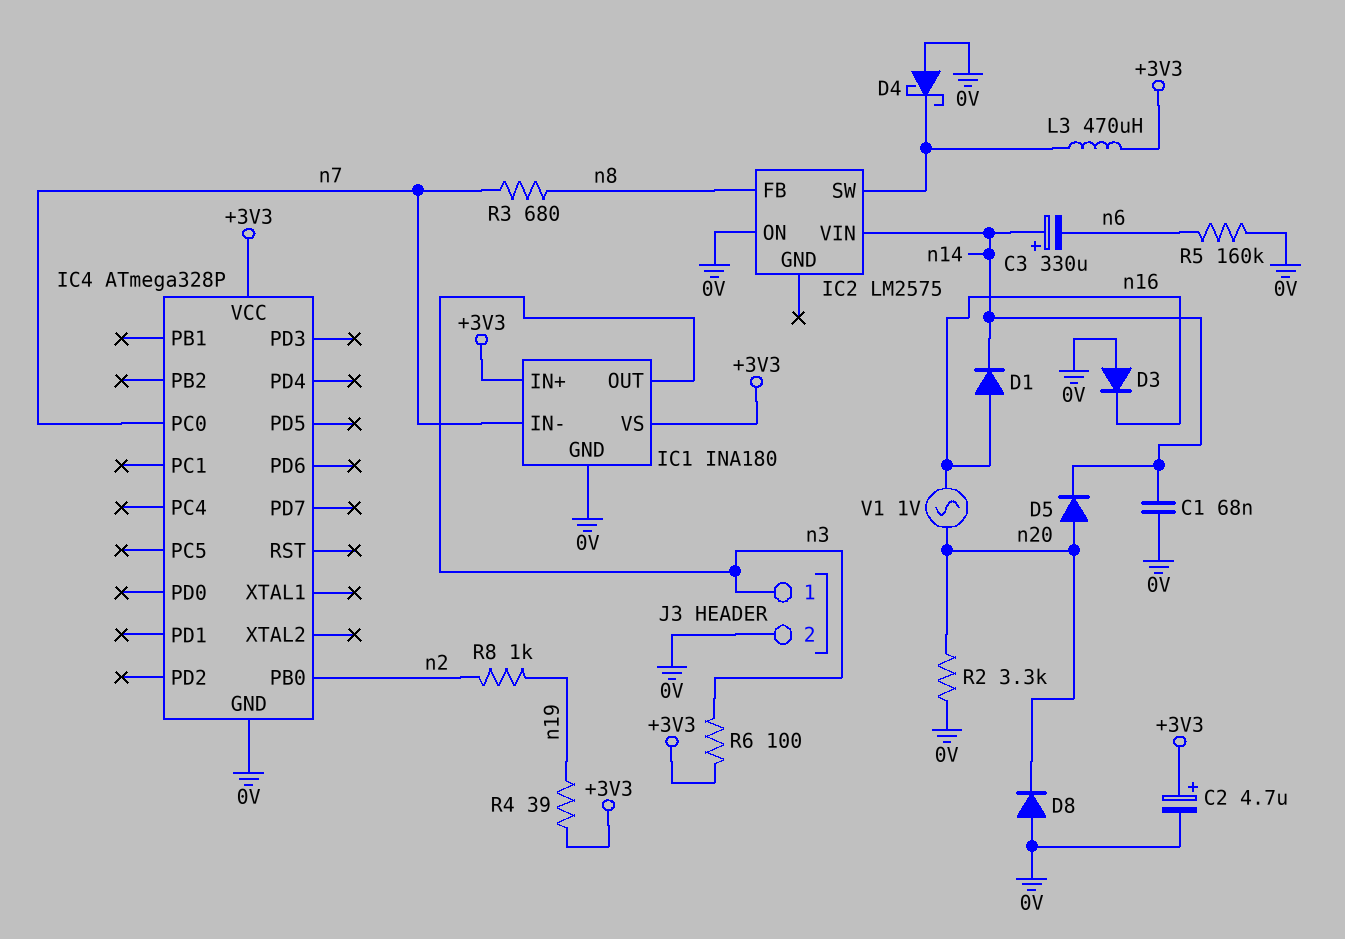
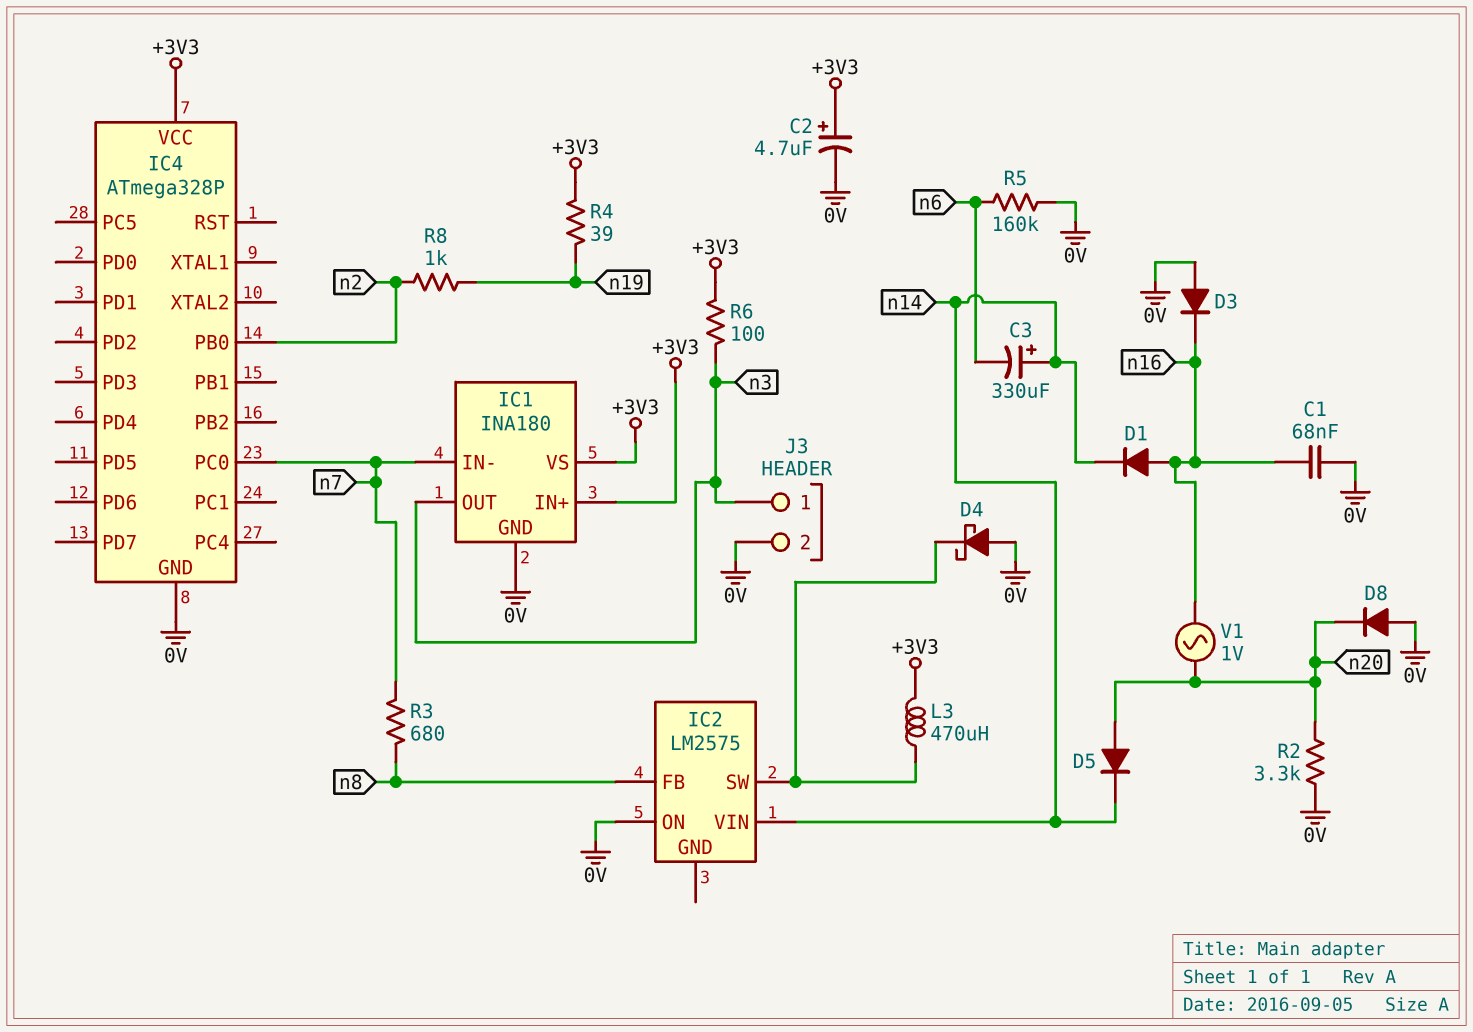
C1: 68nF (0V, n14) -> 68nF (0V, n16)

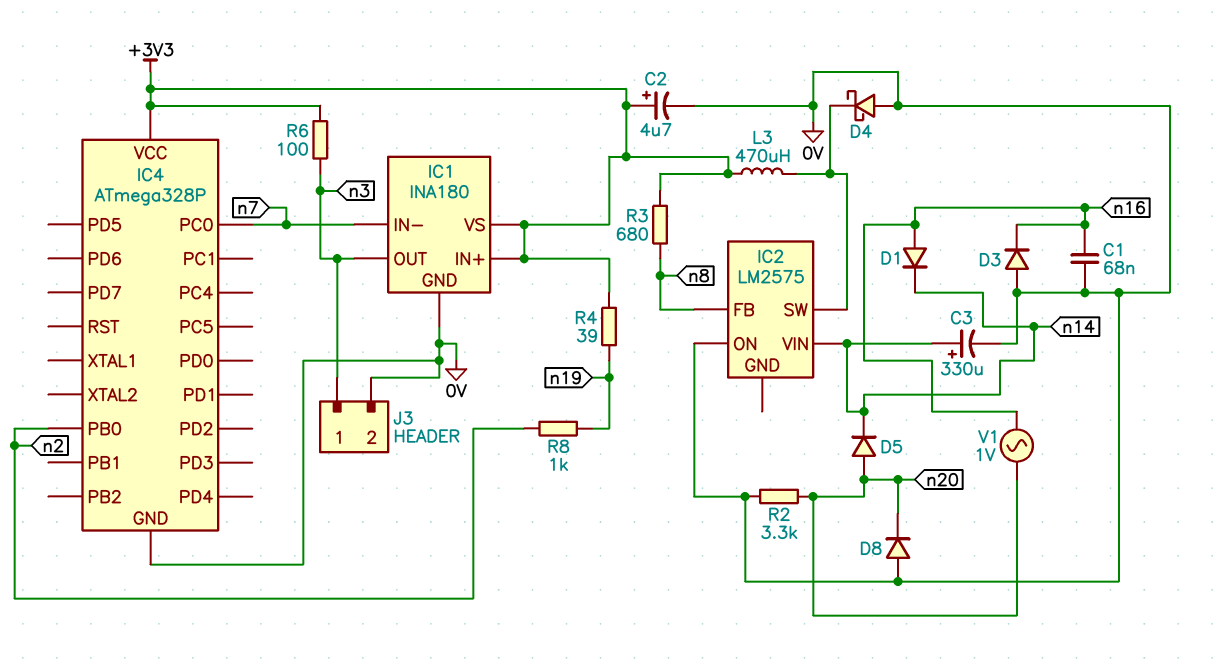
C3: 330uF (plus n14, minus n6) -> 330uF (plus n14, minus 0V)
R3: 680 (n7, n8) -> 680 (+3V3, n8)
R5: 160k (0V, n6) -> none

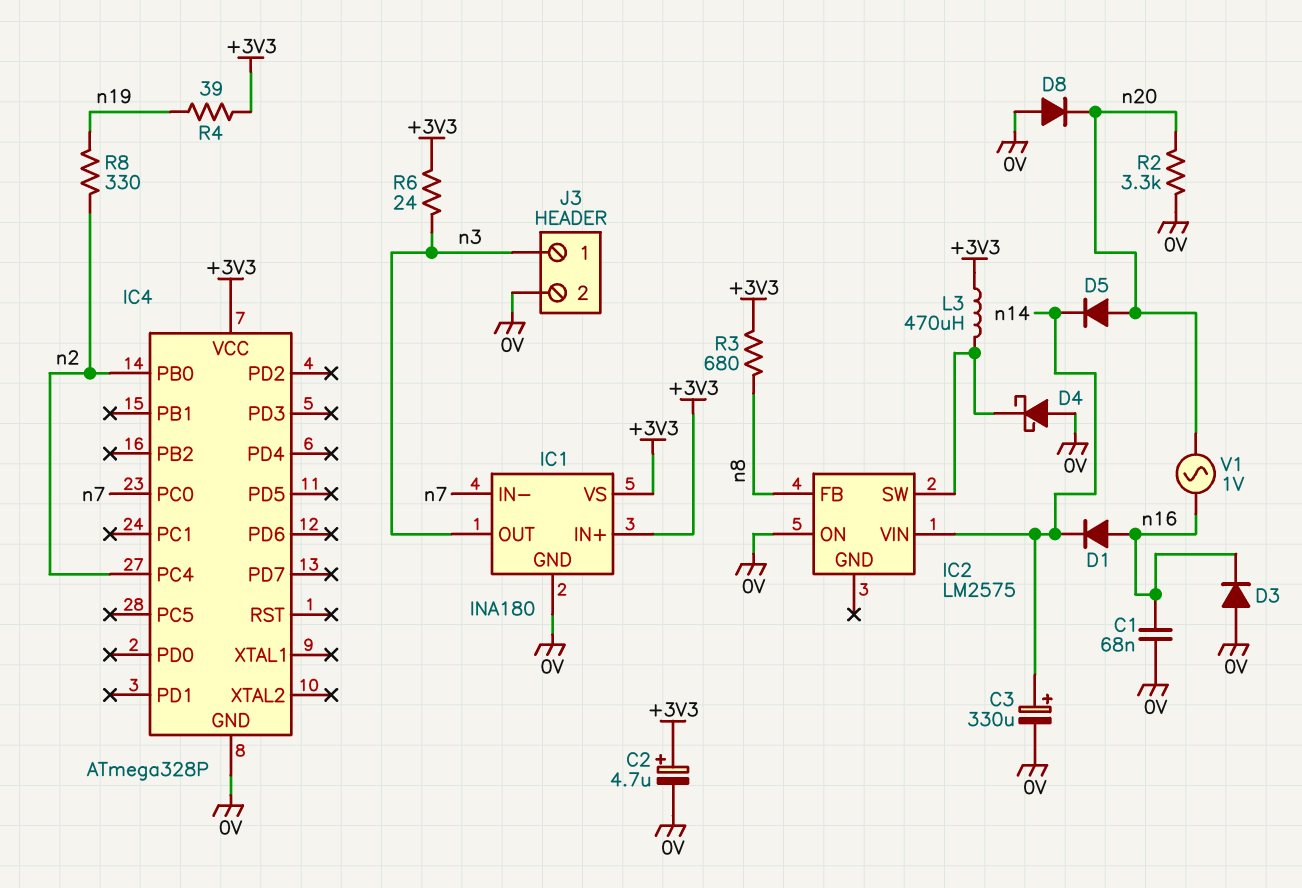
IC4 pin PC4: none -> n2
R6: 100 (+3V3, n3) -> 24 (+3V3, n3)
R8: 1k (n2, n19) -> 330 (n2, n19)

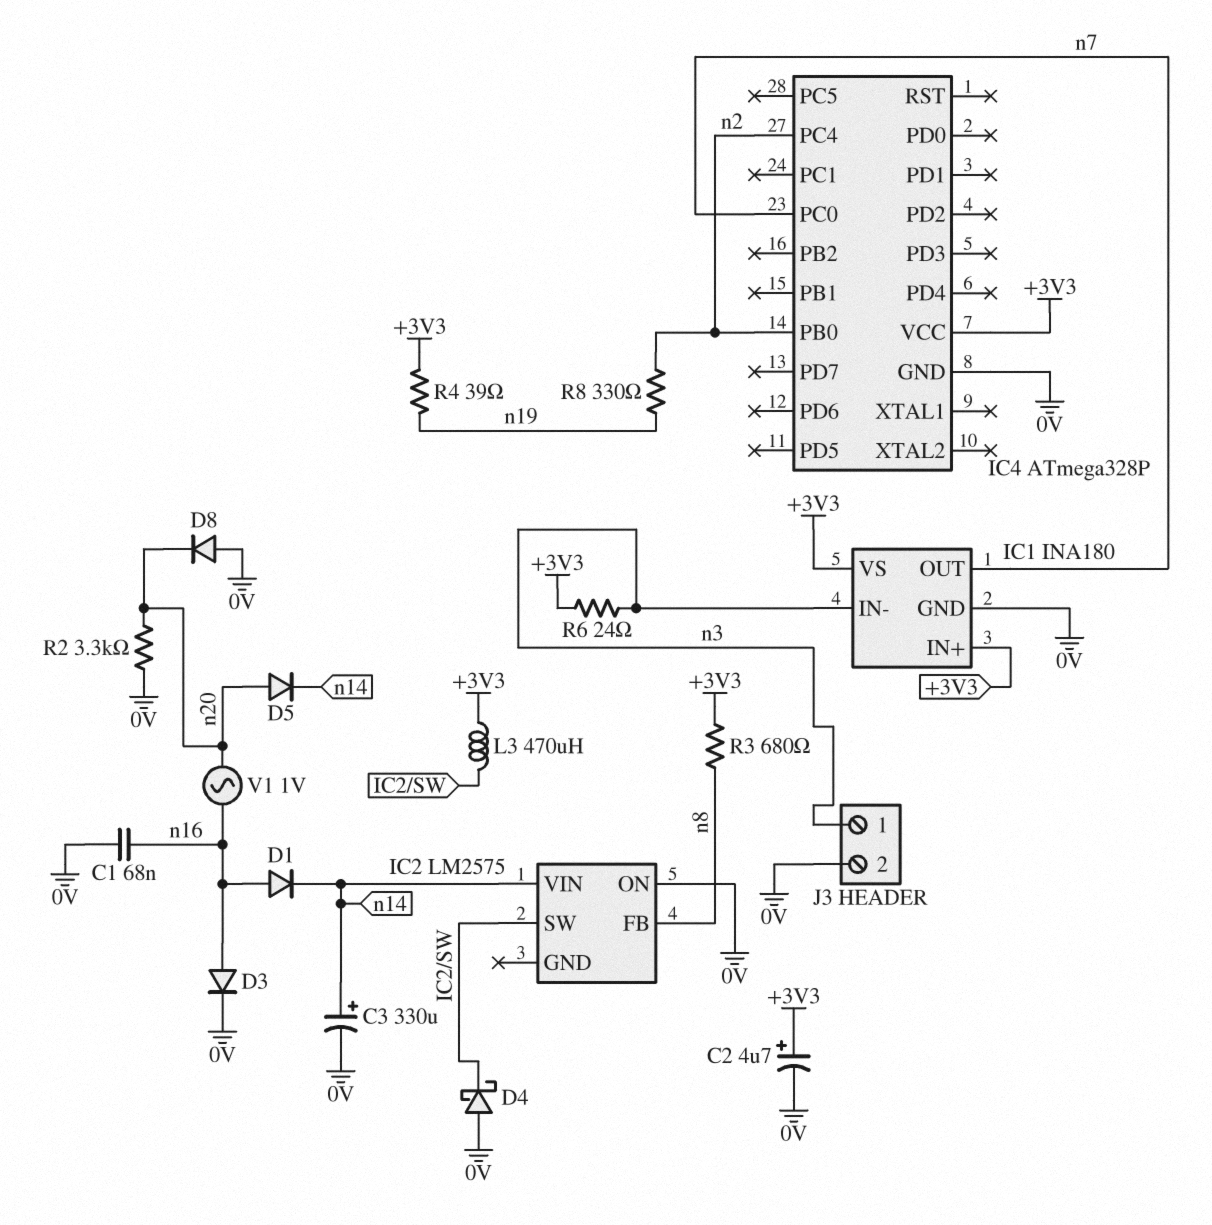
D3: diode (A 0V, K n16) -> diode (A n16, K 0V)
IC1 pin IN-: n7 -> n3
IC1 pin OUT: n3 -> n7

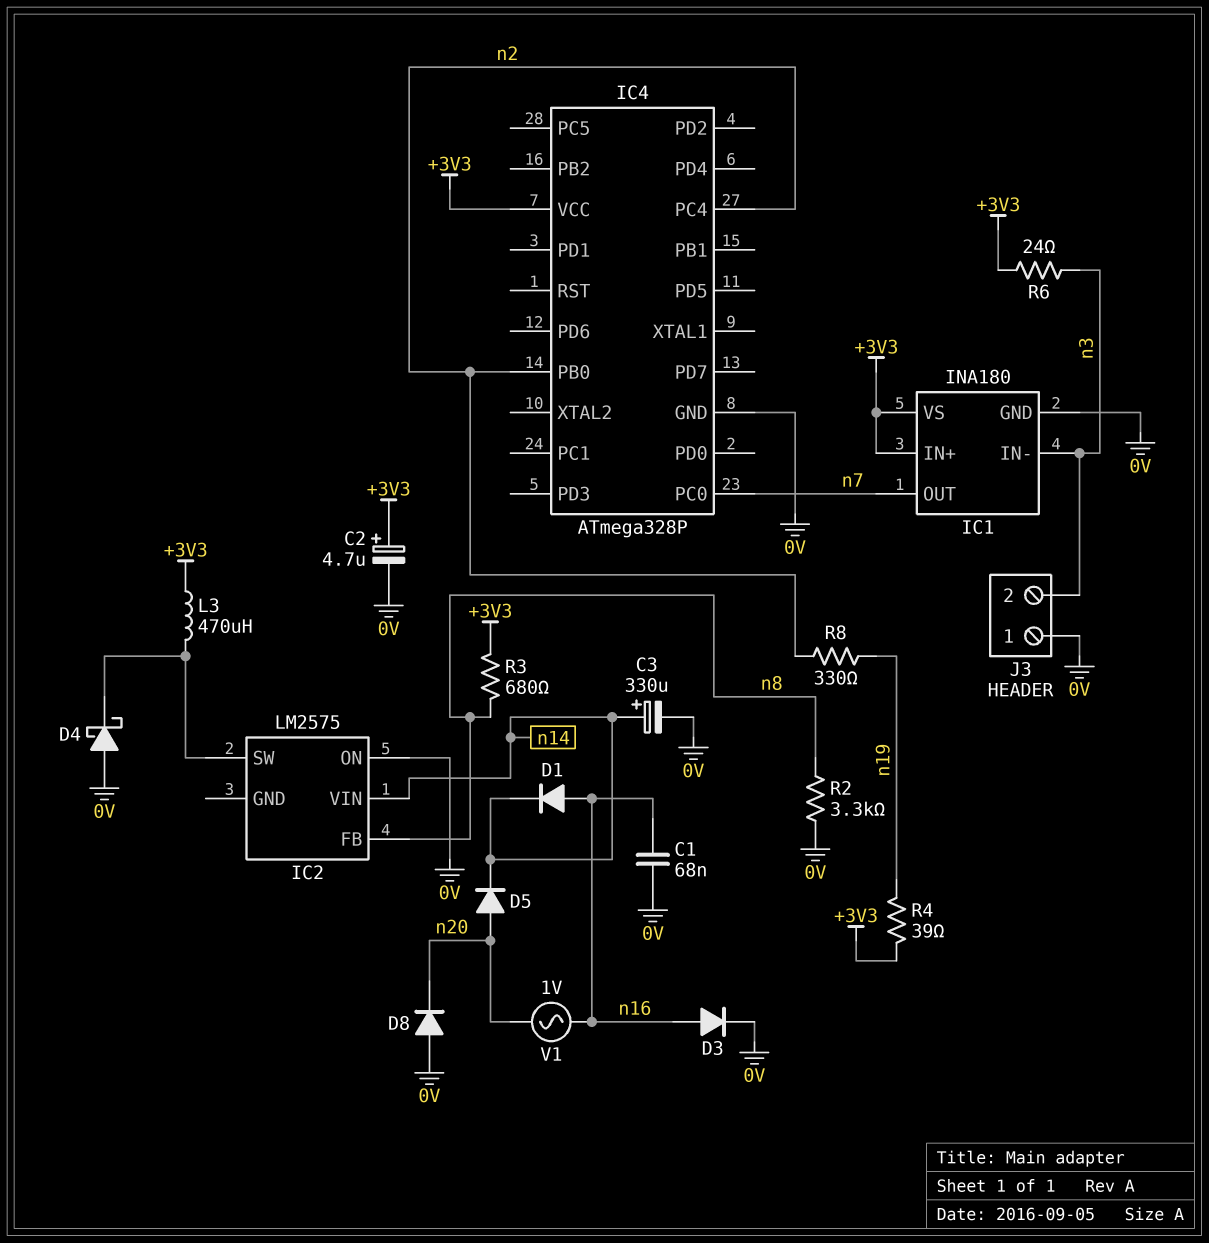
J3 pin 1: n3 -> 0V
J3 pin 2: 0V -> n3
R2: 3.3k (0V, n20) -> 3.3k (0V, n8)

